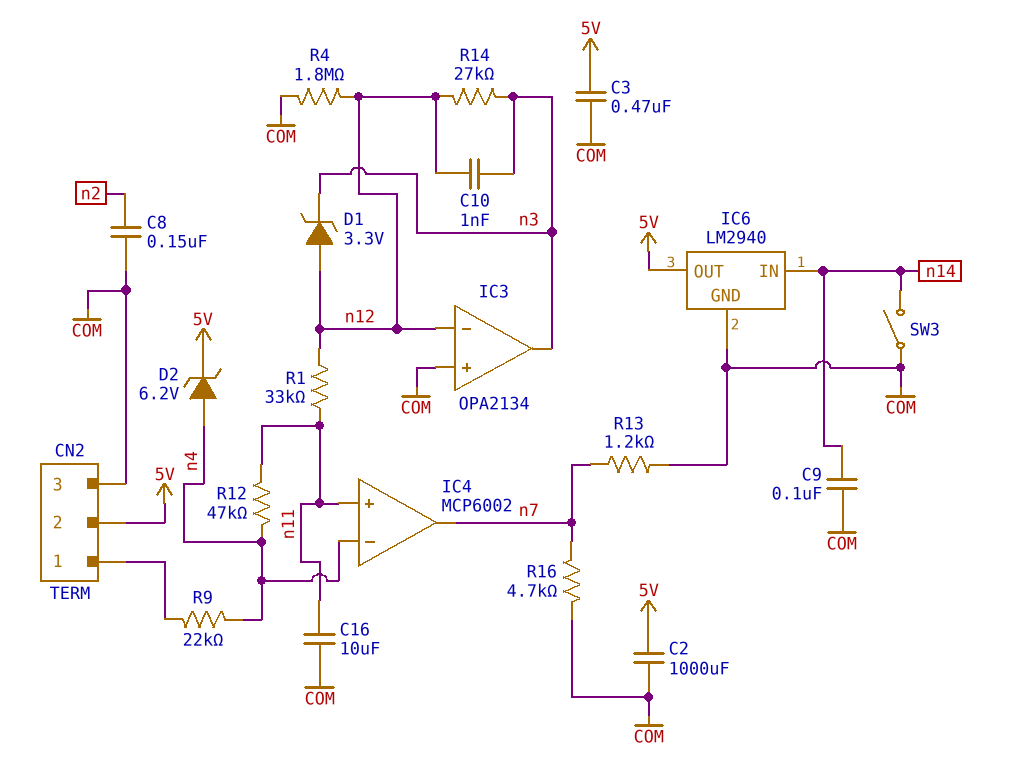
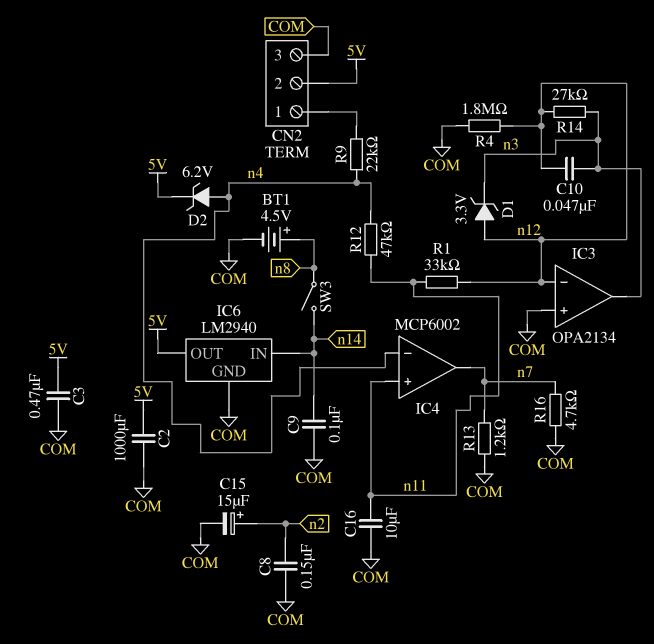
BT1: none -> 4.5V (plus n8, minus COM)
C10: 1nF (n3, n12) -> 47nF (n3, n12)
C15: none -> 15uF (plus n2, minus COM)
SW3: switch (COM, n14) -> switch (n8, n14)

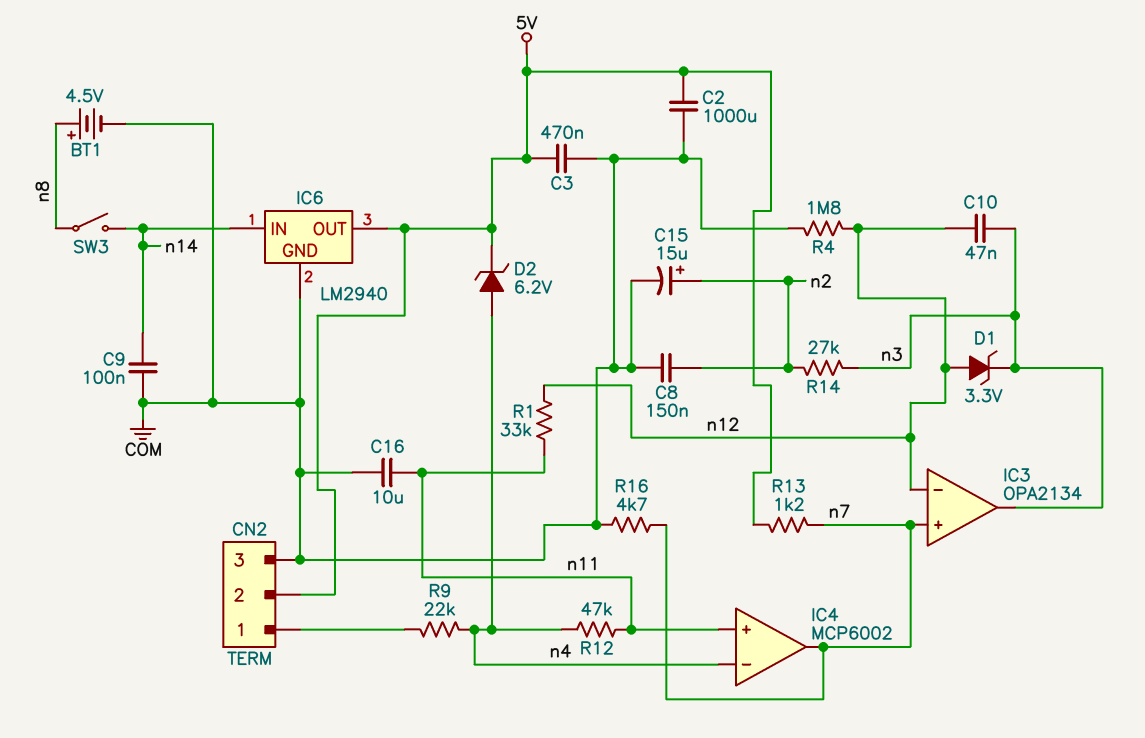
IC3 pin in+: COM -> n7
R13: 1.2k (COM, n7) -> 1.2k (5V, n7)
R14: 27k (n3, n12) -> 27k (n2, n3)

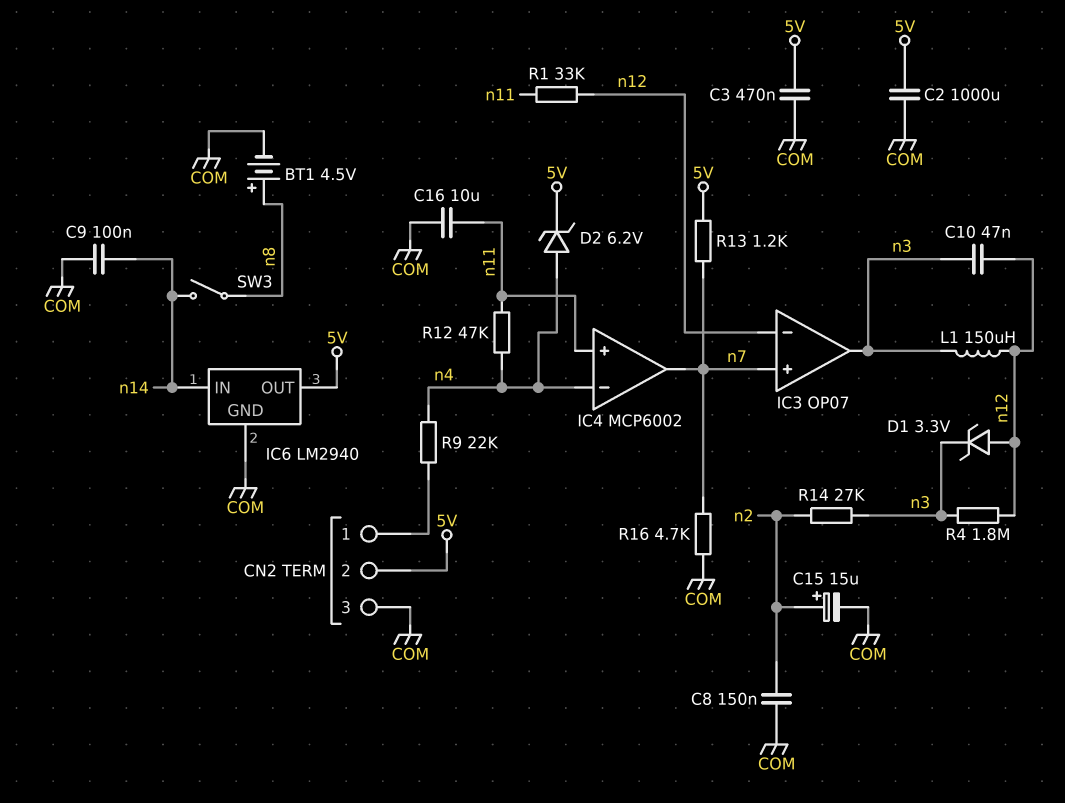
IC3: OPA2134 -> OP07
L1: none -> 150uH (n3, n12)
R4: 1.8M (COM, n12) -> 1.8M (n3, n12)

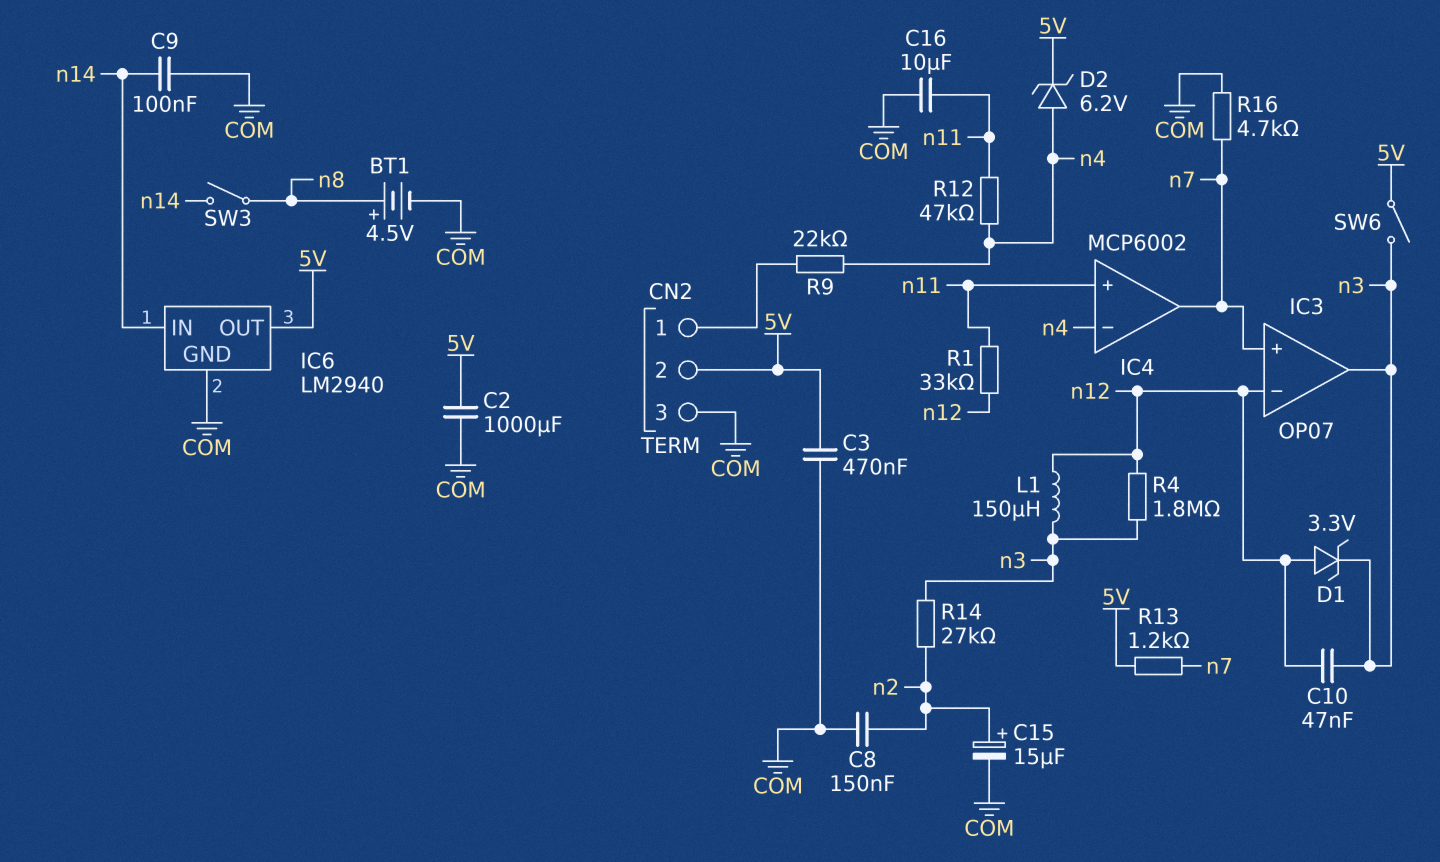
SW6: none -> switch (5V, n3)

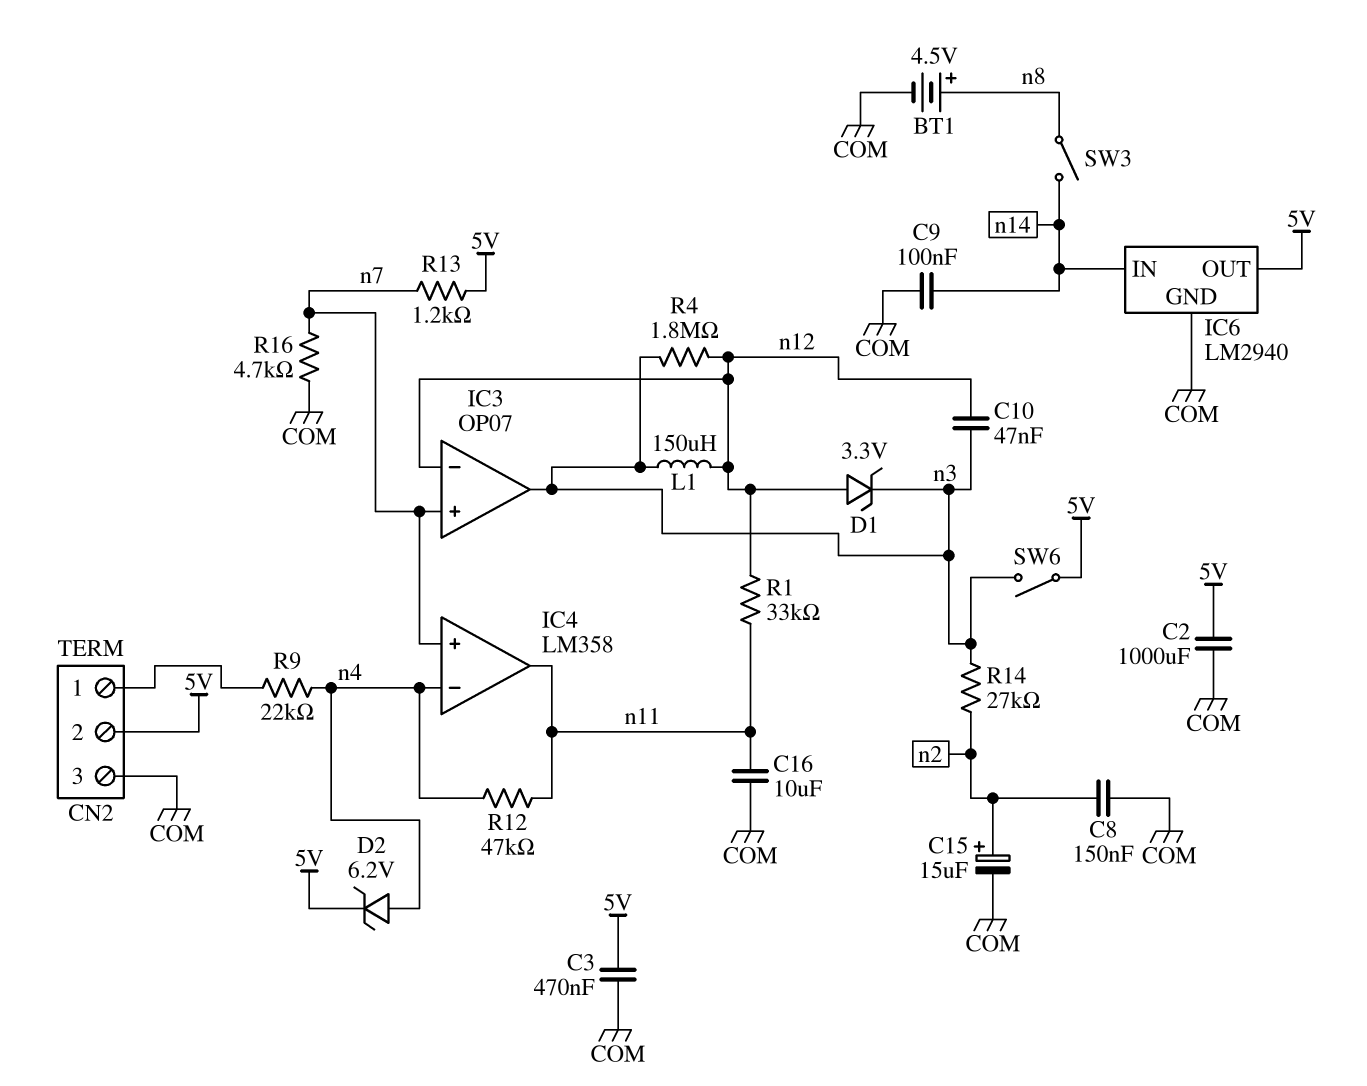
IC4: MCP6002 -> LM358
IC4 pin in+: n11 -> n7
IC4 pin out: n7 -> n11

